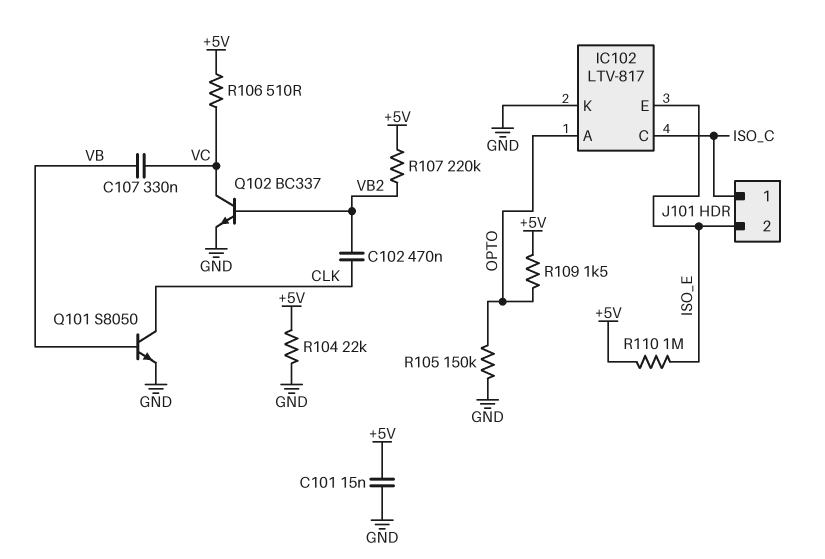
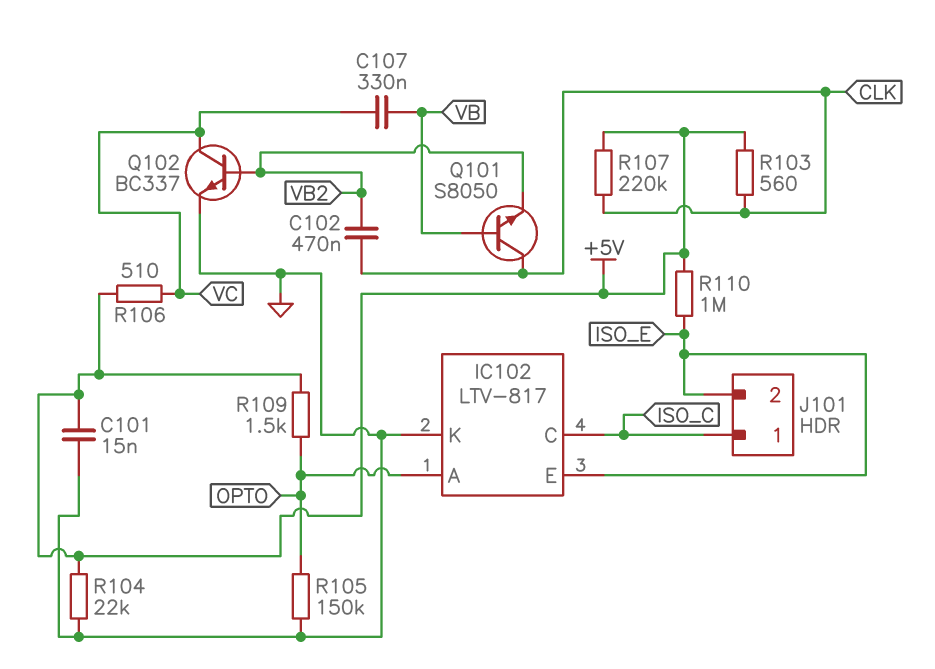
Q101: NPN S8050 (B VB, C CLK, E GND) -> NPN S8050 (B VB, C CLK, E VB2)
R103: none -> 560 (+5V, CLK)
R107: 220k (+5V, VB2) -> 220k (+5V, CLK)

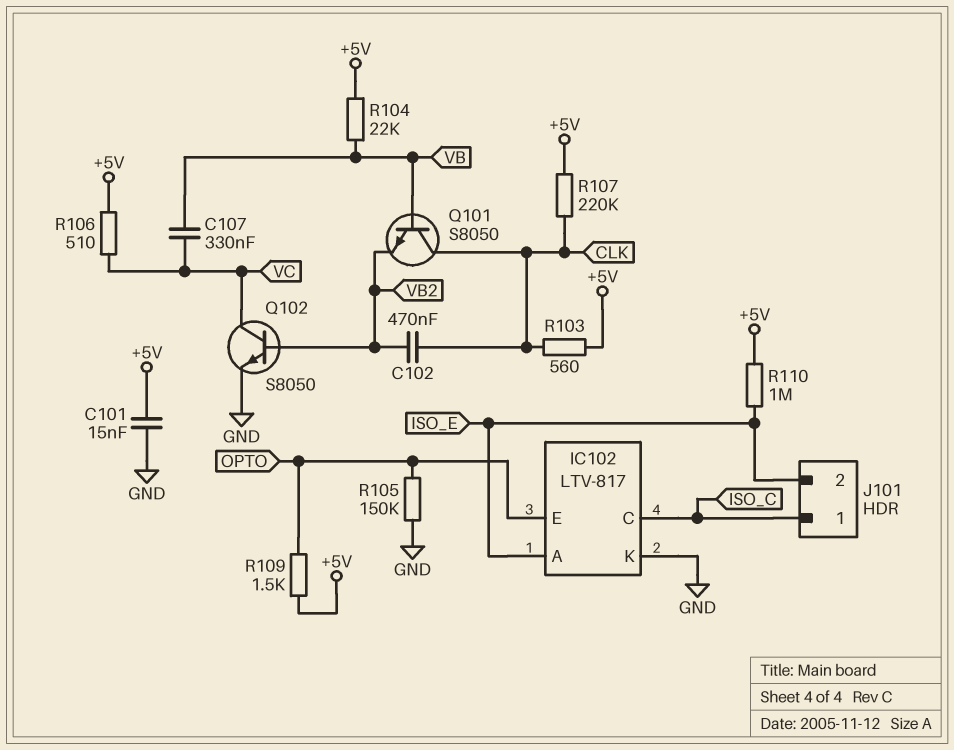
IC102 pin A: OPTO -> ISO_E
IC102 pin E: ISO_E -> OPTO
Q102: NPN BC337 (B VB2, C VC, E GND) -> NPN S8050 (B VB2, C VC, E GND)
R104: 22k (+5V, GND) -> 22k (+5V, VB)

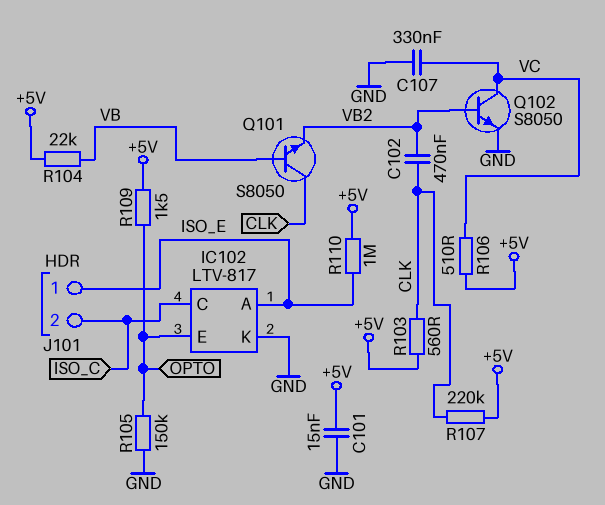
C107: 330nF (VB, VC) -> 330nF (GND, VC)
J101 pin 1: ISO_C -> ISO_E
J101 pin 2: ISO_E -> ISO_C

